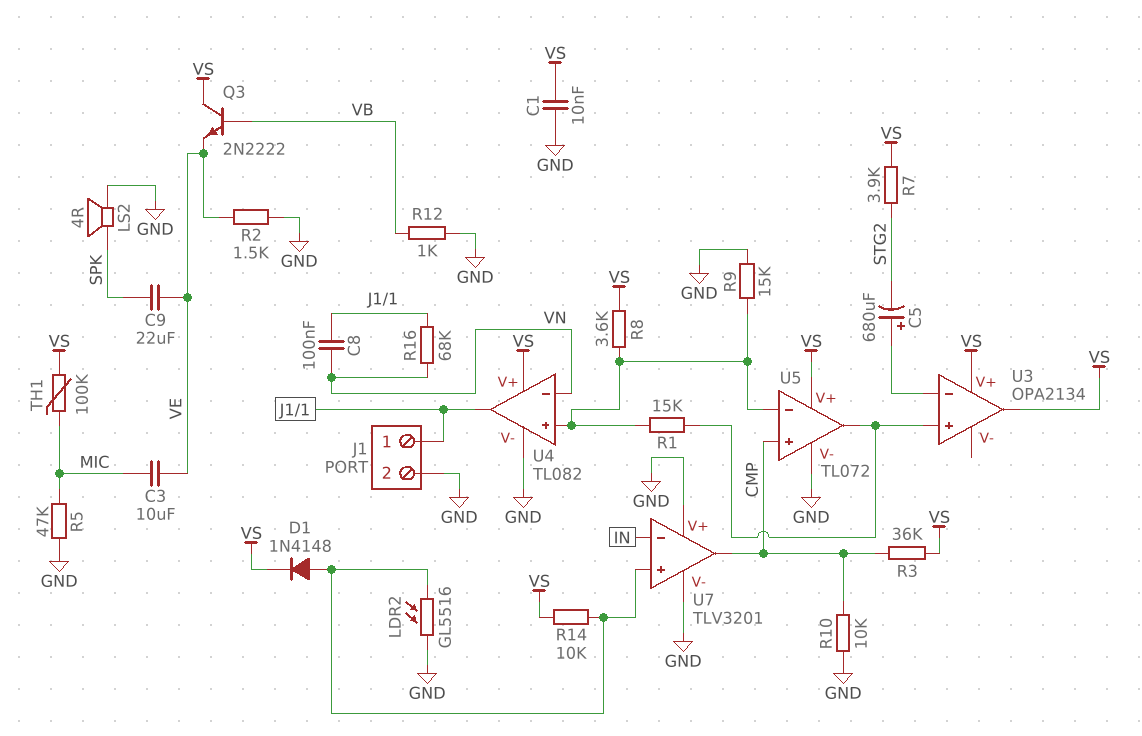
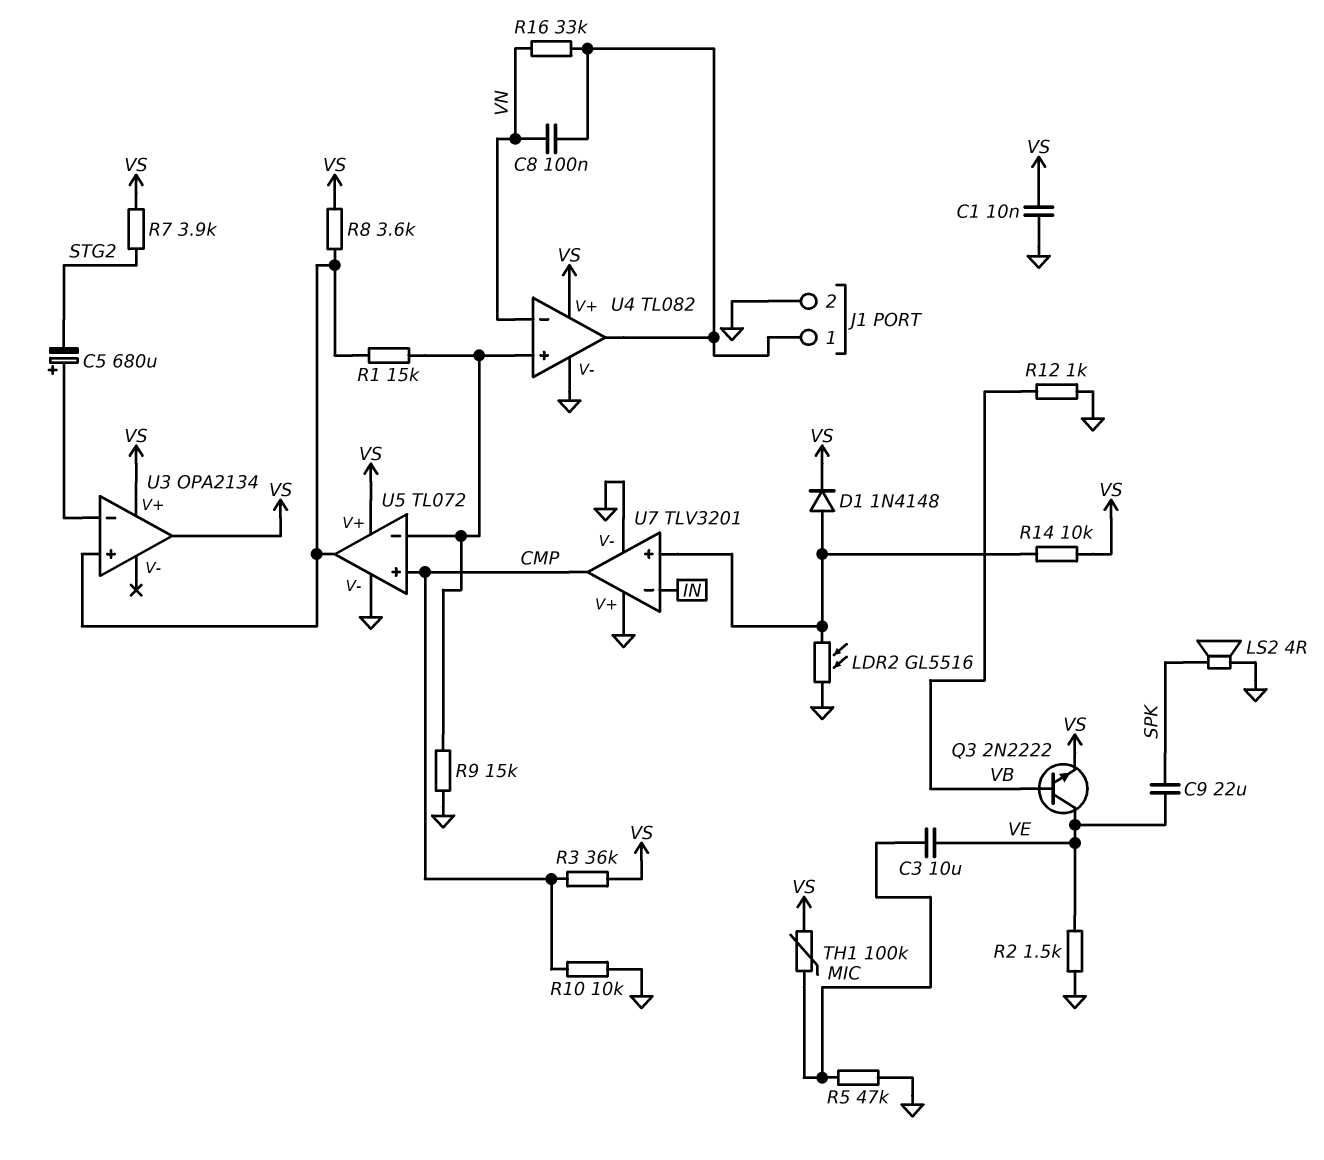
Q3: NPN 2N2222 (B VB, C VS, E VE) -> NPN 2N2222 (B VB, C VE, E VS)
R8: 3.6k (U4/in+, VS) -> 3.6k (U3/in+, VS)
R16: 68k (J1/1, VN) -> 33k (J1/1, VN)

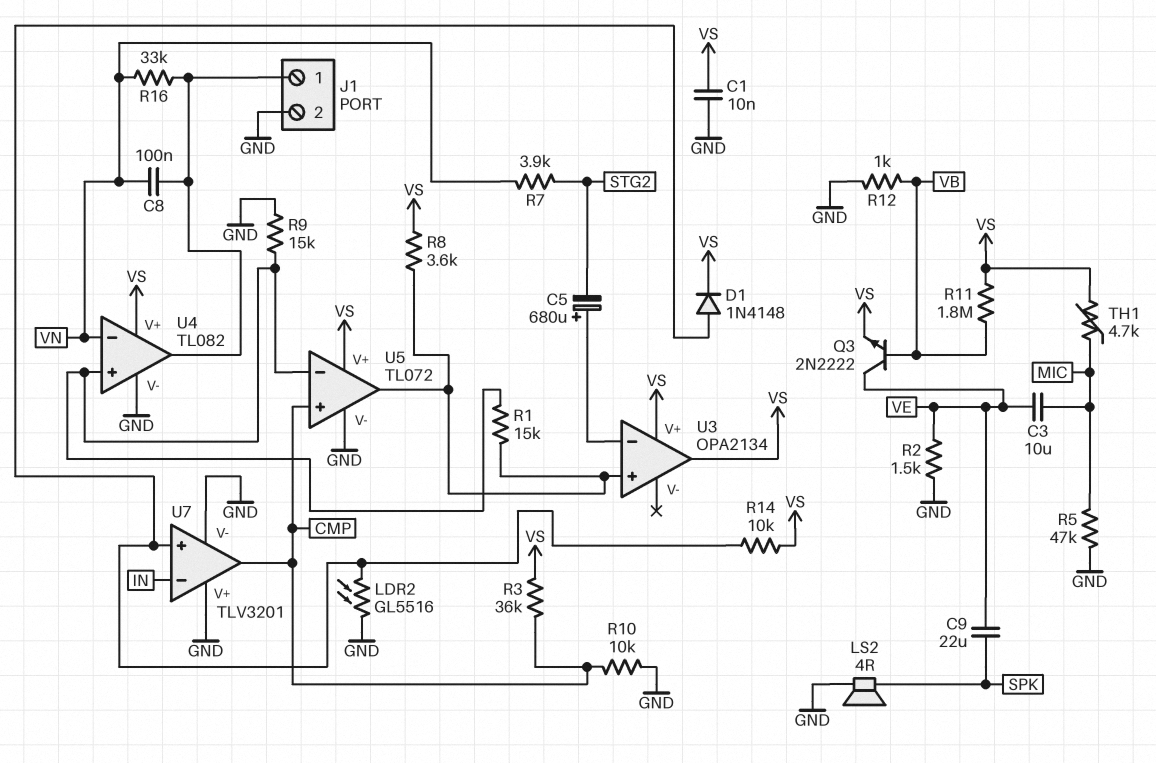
R7: 3.9k (STG2, VS) -> 3.9k (STG2, VN)
R11: none -> 1.8M (VB, VS)
TH1: 100k (MIC, VS) -> 4.7k (MIC, VS)

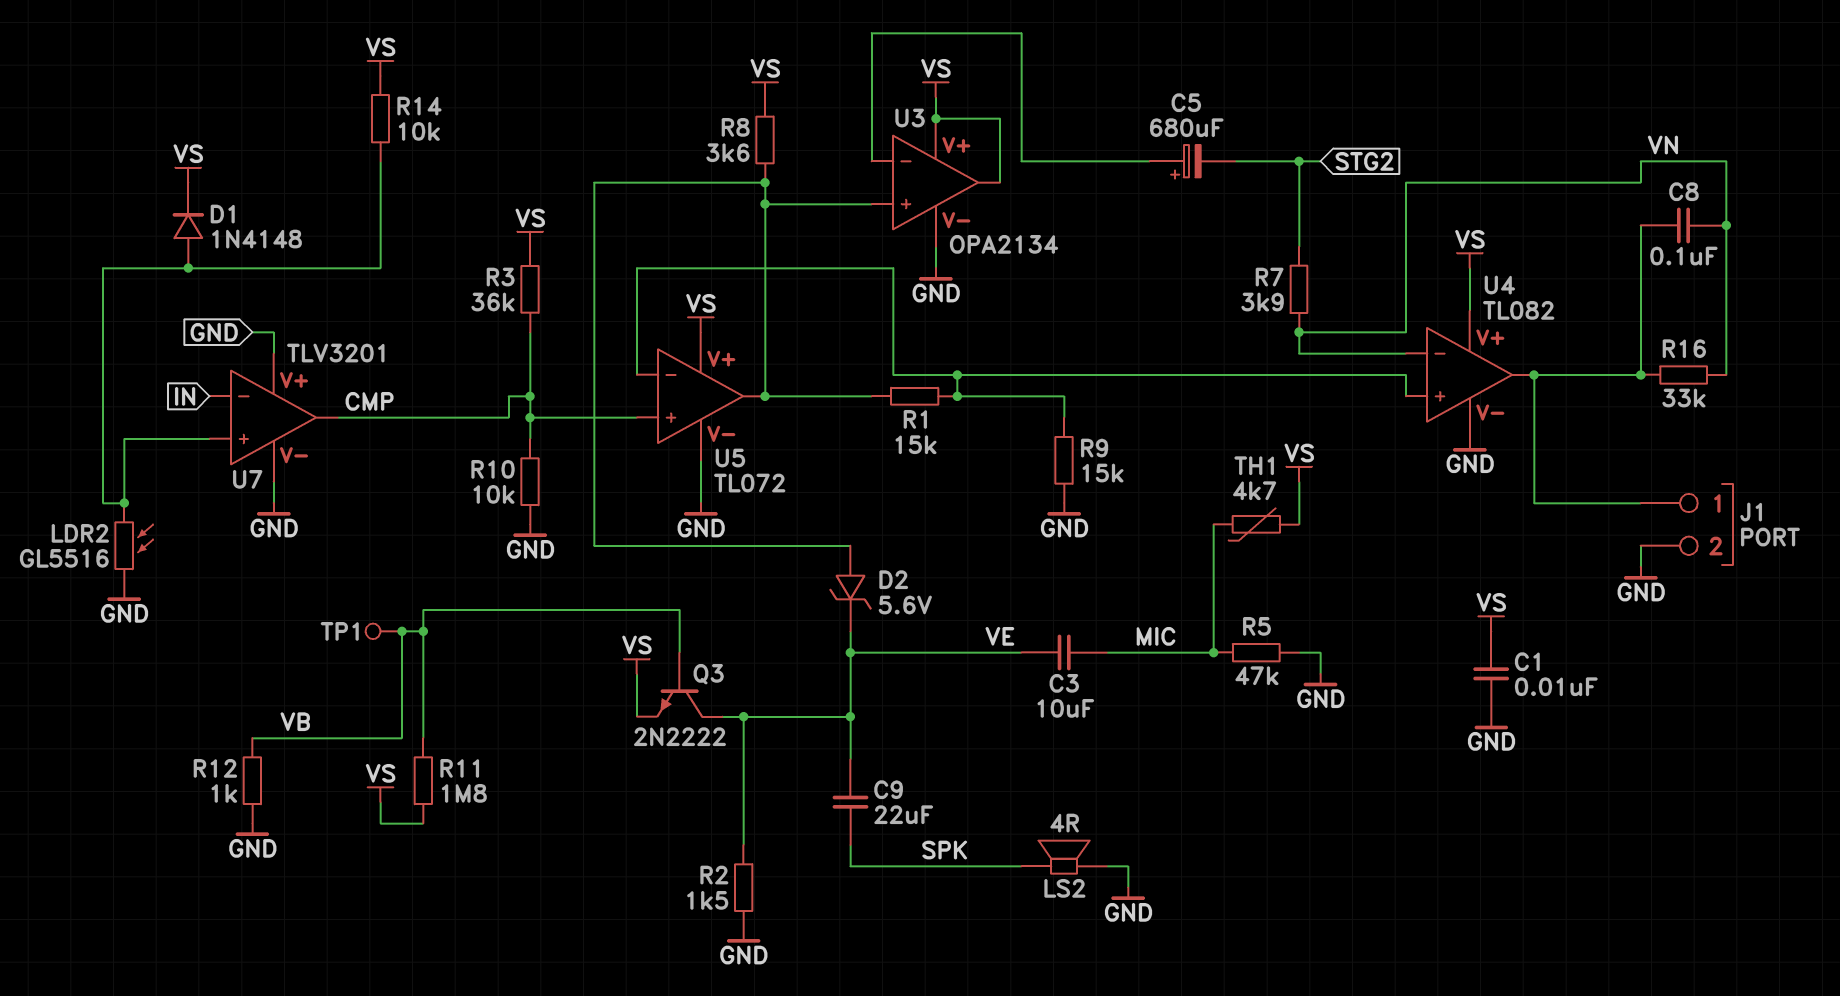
D2: none -> zener 5.6V (A U3/in+, K VE)
TP1: none -> test point (VB)
U3 pin V-: none -> GND

